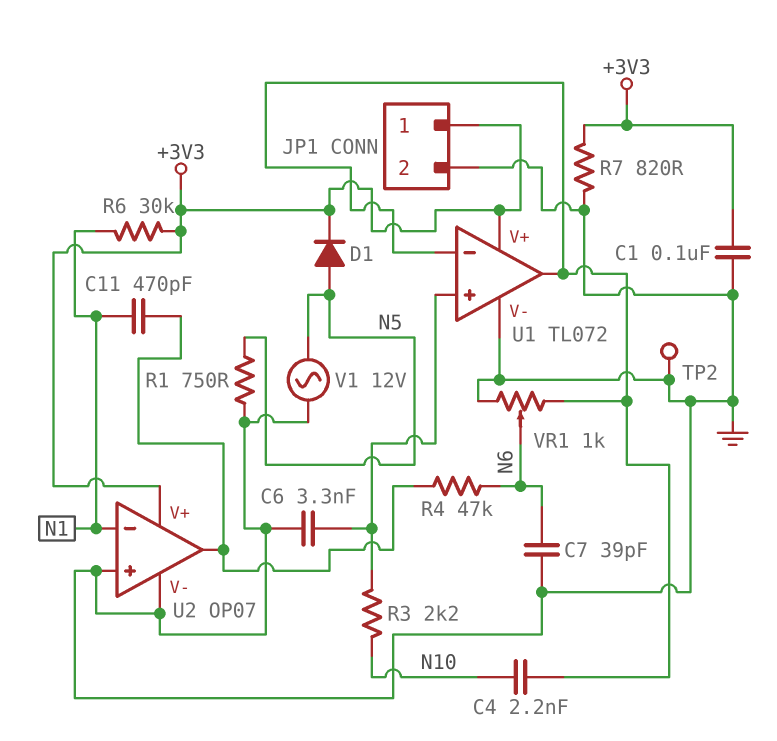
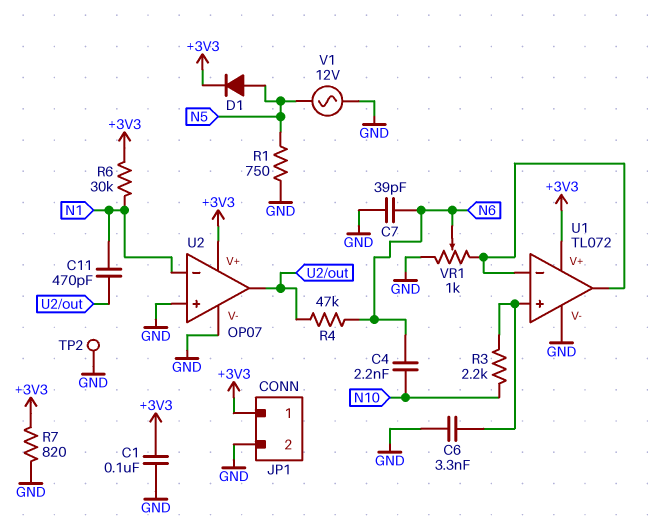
C4: 2.2nF (N10, U1/in-) -> 2.2nF (N6, N10)

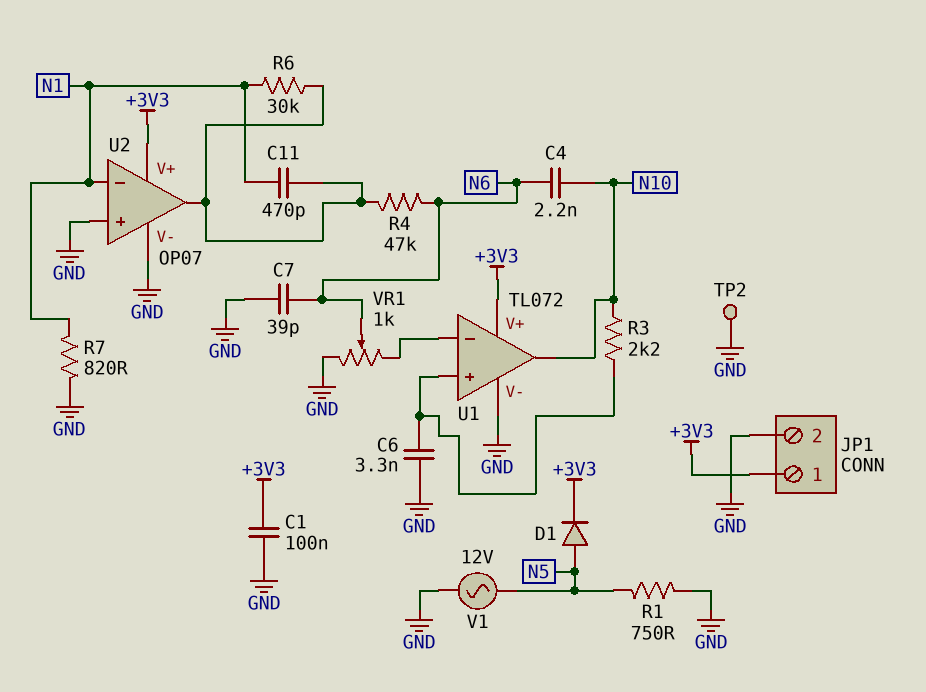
R6: 30k (+3V3, N1) -> 30k (N1, U2/out)
R7: 820 (+3V3, GND) -> 820 (GND, N1)
U1 pin out: U1/in- -> N10

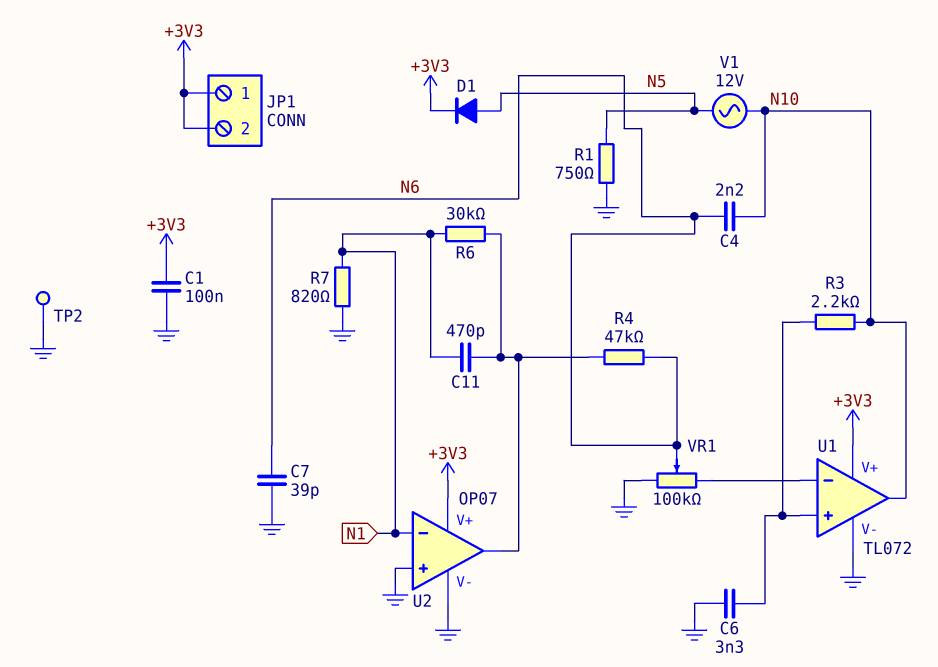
JP1 pin 2: GND -> +3V3
V1: AC 12V (GND, N5) -> AC 12V (N5, N10)
VR1: 1k (GND, U1/in-, wiper N6) -> 100k (GND, U1/in-, wiper N6)

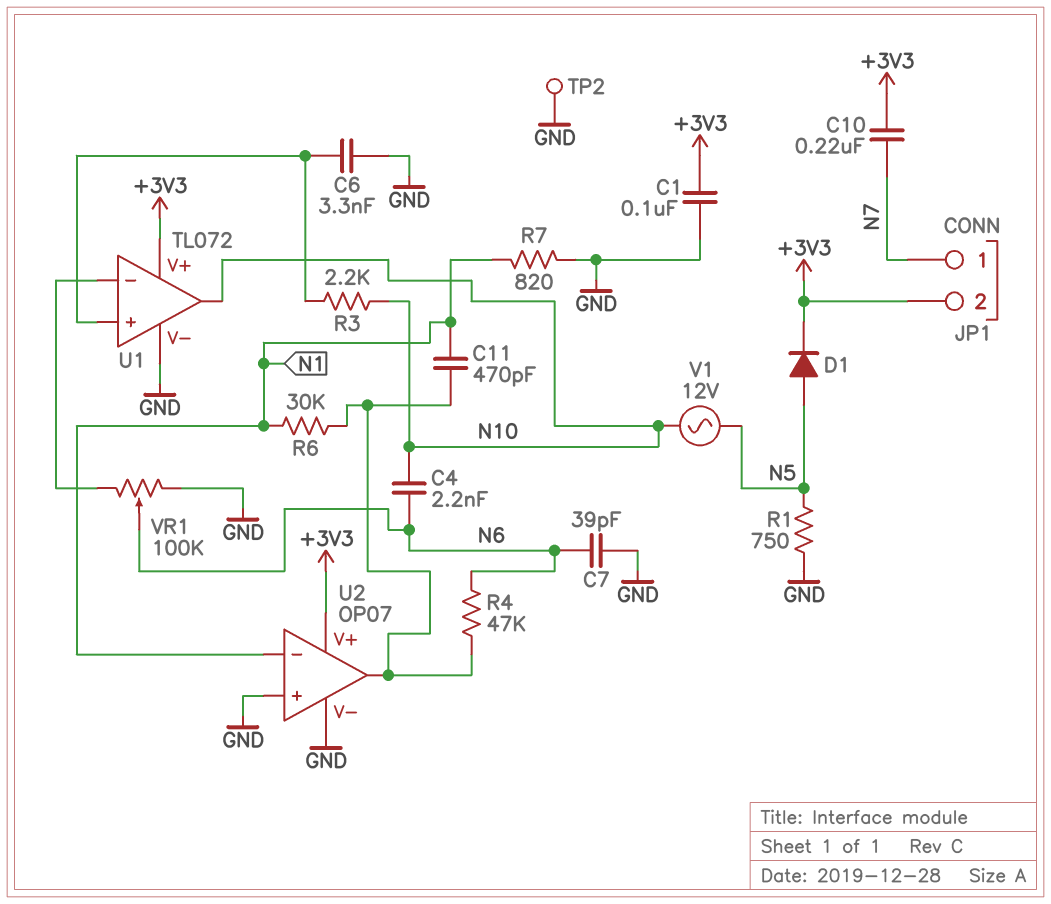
C10: none -> 220nF (+3V3, N7)
JP1 pin 1: +3V3 -> N7

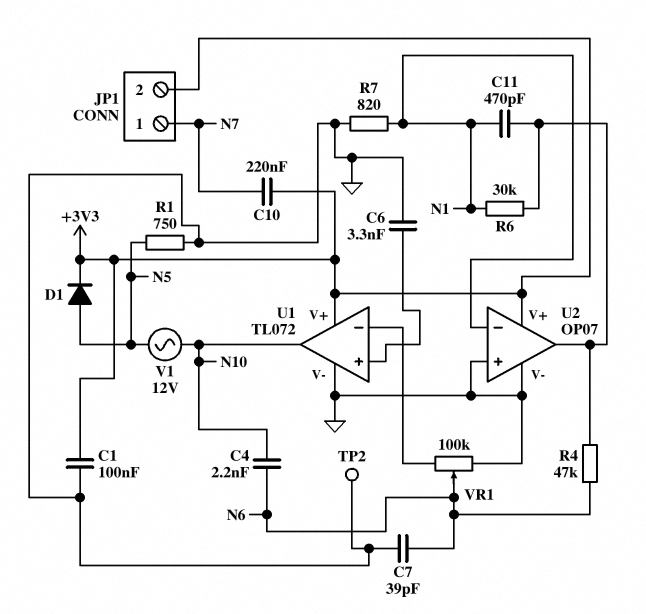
R3: 2.2k (N10, U1/in+) -> none

